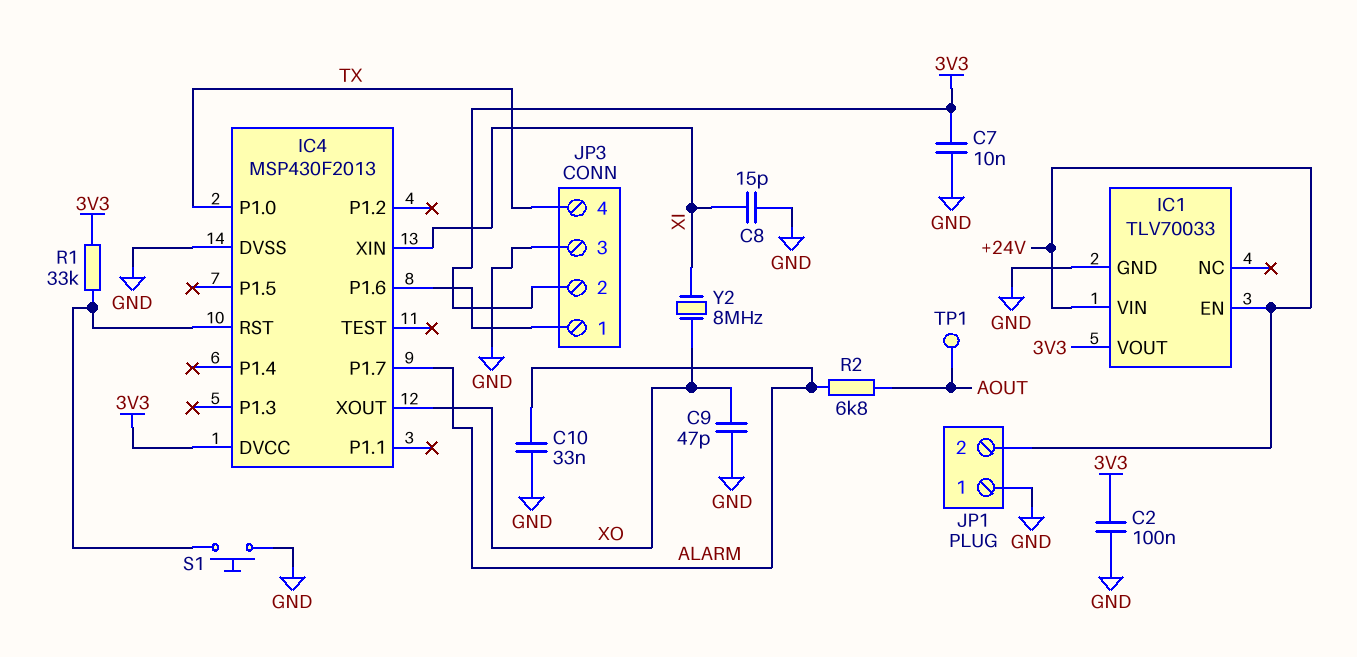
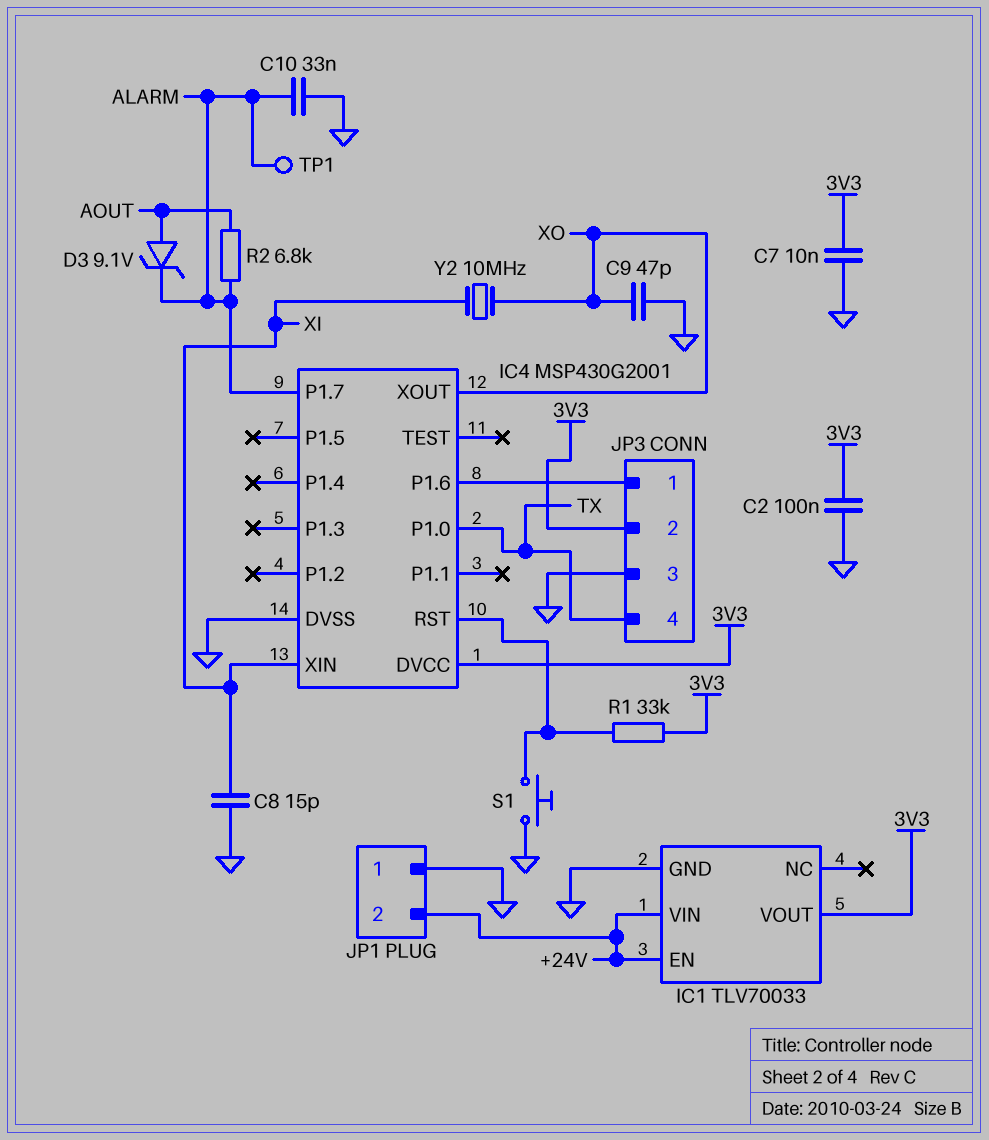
D3: none -> zener 9.1V (A AOUT, K ALARM)
IC4: MSP430F2013 -> MSP430G2001
TP1: test point (AOUT) -> test point (ALARM)
Y2: 8MHz (XI, XO) -> 10MHz (XI, XO)

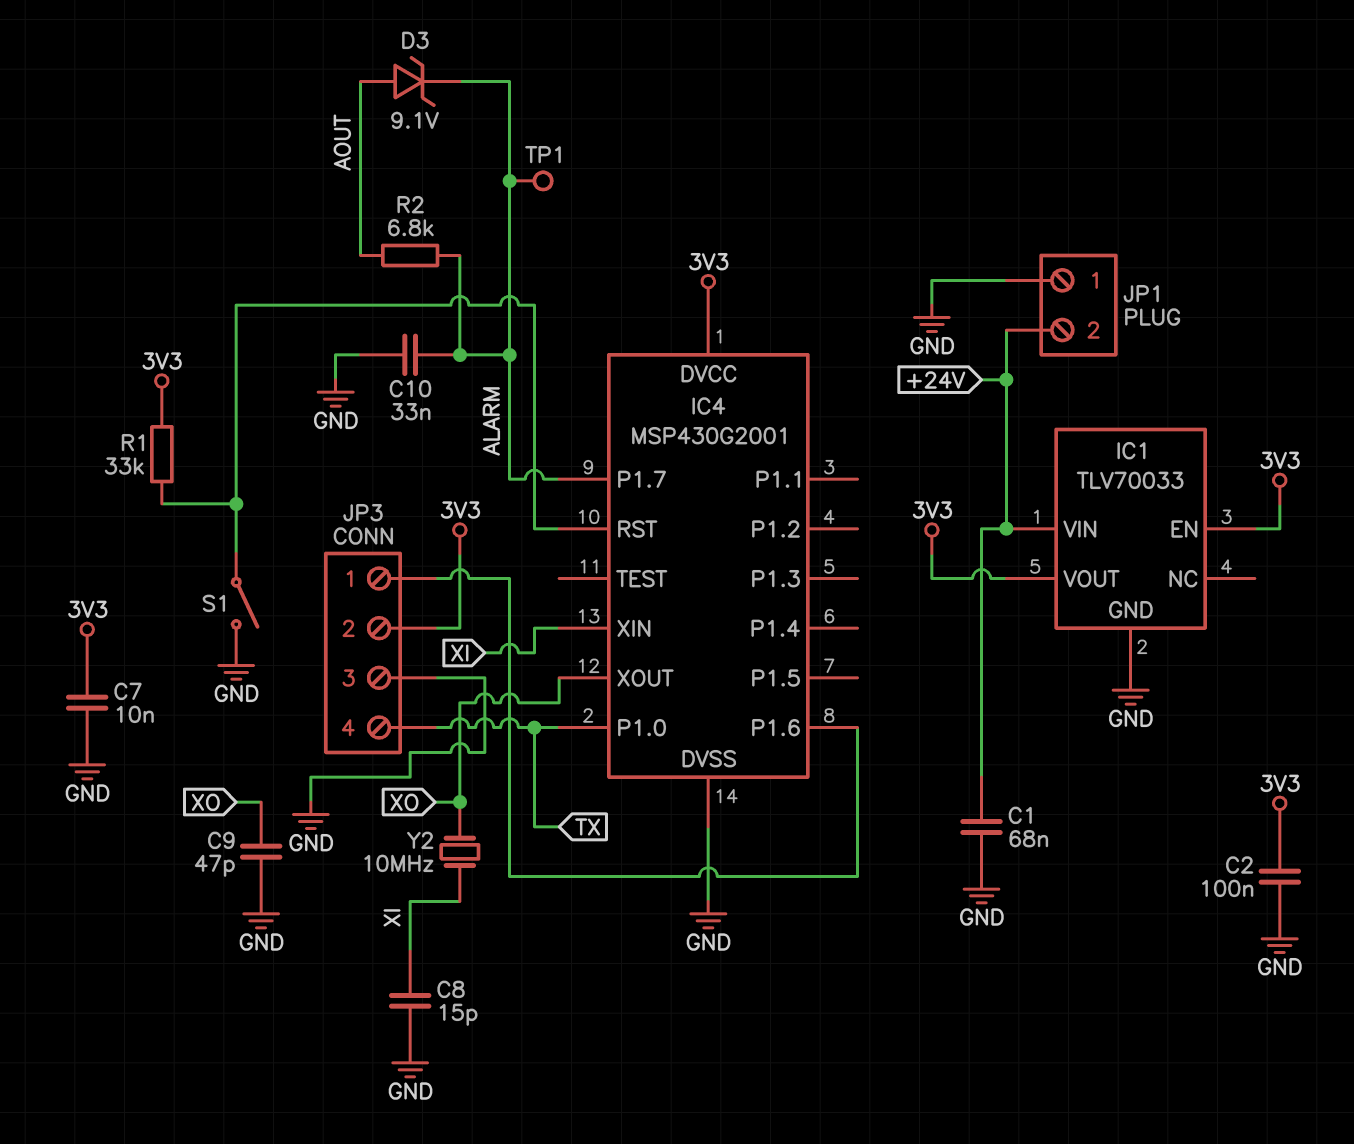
C1: none -> 68nF (+24V, GND)
IC1 pin EN: +24V -> 3V3
S1: button (GND, IC4/RST) -> switch (GND, IC4/RST)

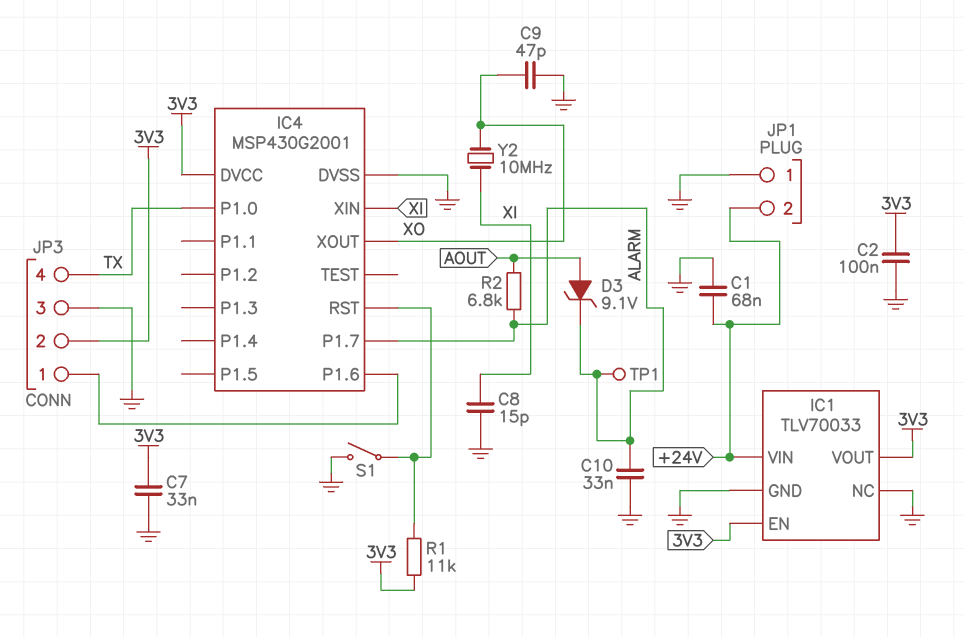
C7: 10nF (3V3, GND) -> 33nF (3V3, GND)
IC1 pin NC: none -> GND
R1: 33k (3V3, IC4/RST) -> 11k (3V3, IC4/RST)

